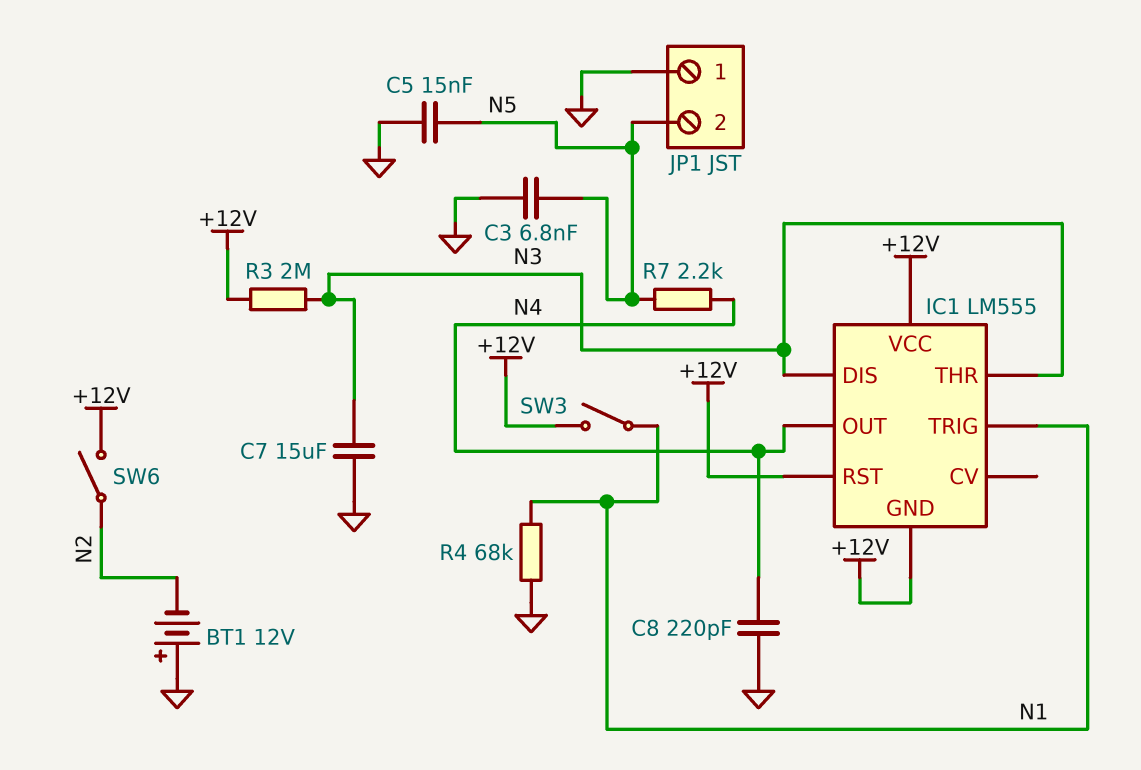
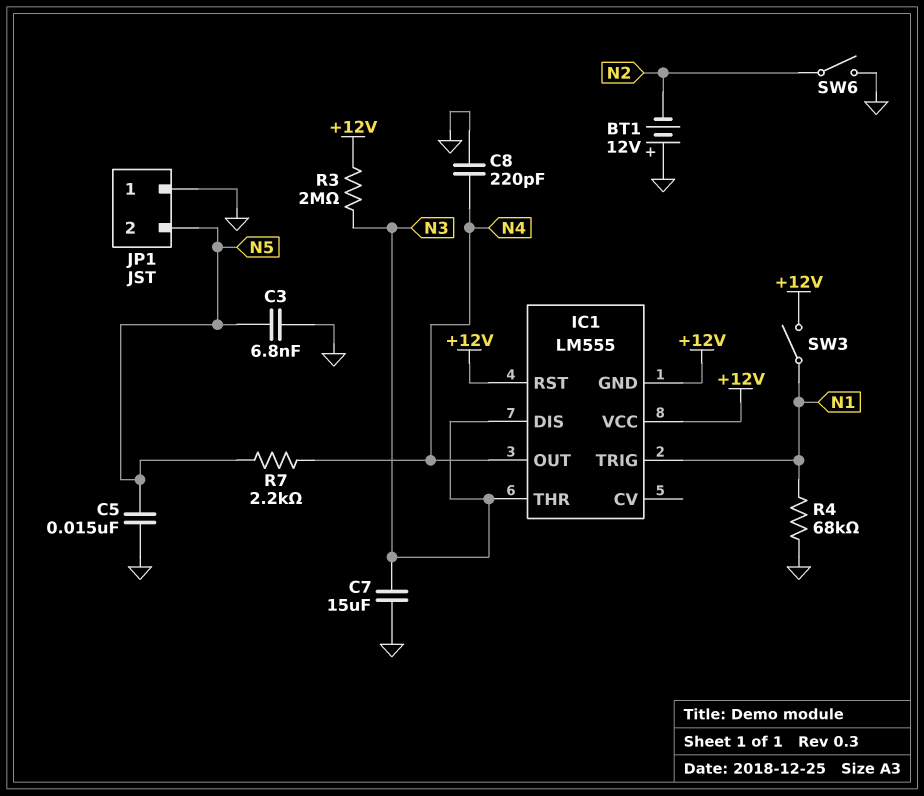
SW6: switch (+12V, N2) -> switch (GND, N2)

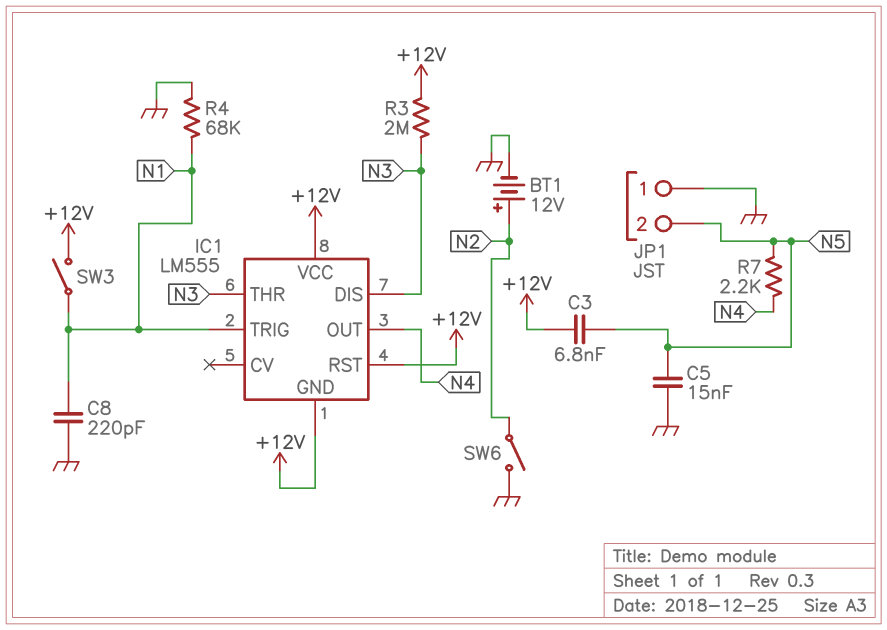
BT1: 12V (plus GND, minus N2) -> 12V (plus N2, minus GND)
C3: 6.8nF (GND, N5) -> 6.8nF (+12V, N5)
C7: 15uF (GND, N3) -> none
C8: 220pF (GND, N4) -> 220pF (GND, N1)

